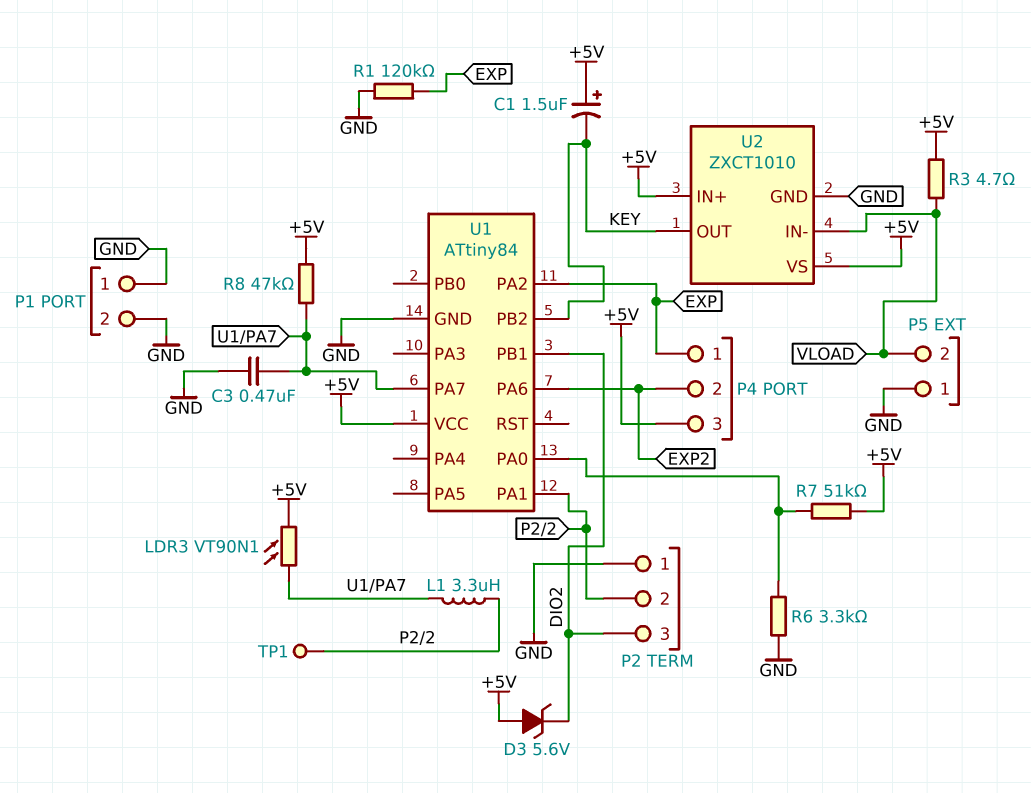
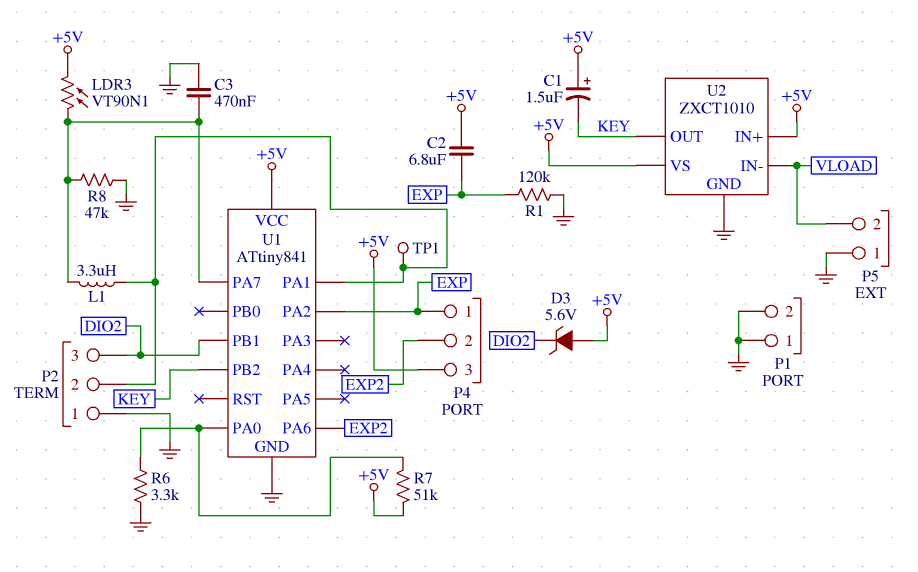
C2: none -> 6.8uF (+5V, EXP)
R3: 4.7 (+5V, VLOAD) -> none
R8: 47k (+5V, U1/PA7) -> 47k (GND, U1/PA7)
U1: ATtiny84 -> ATtiny841

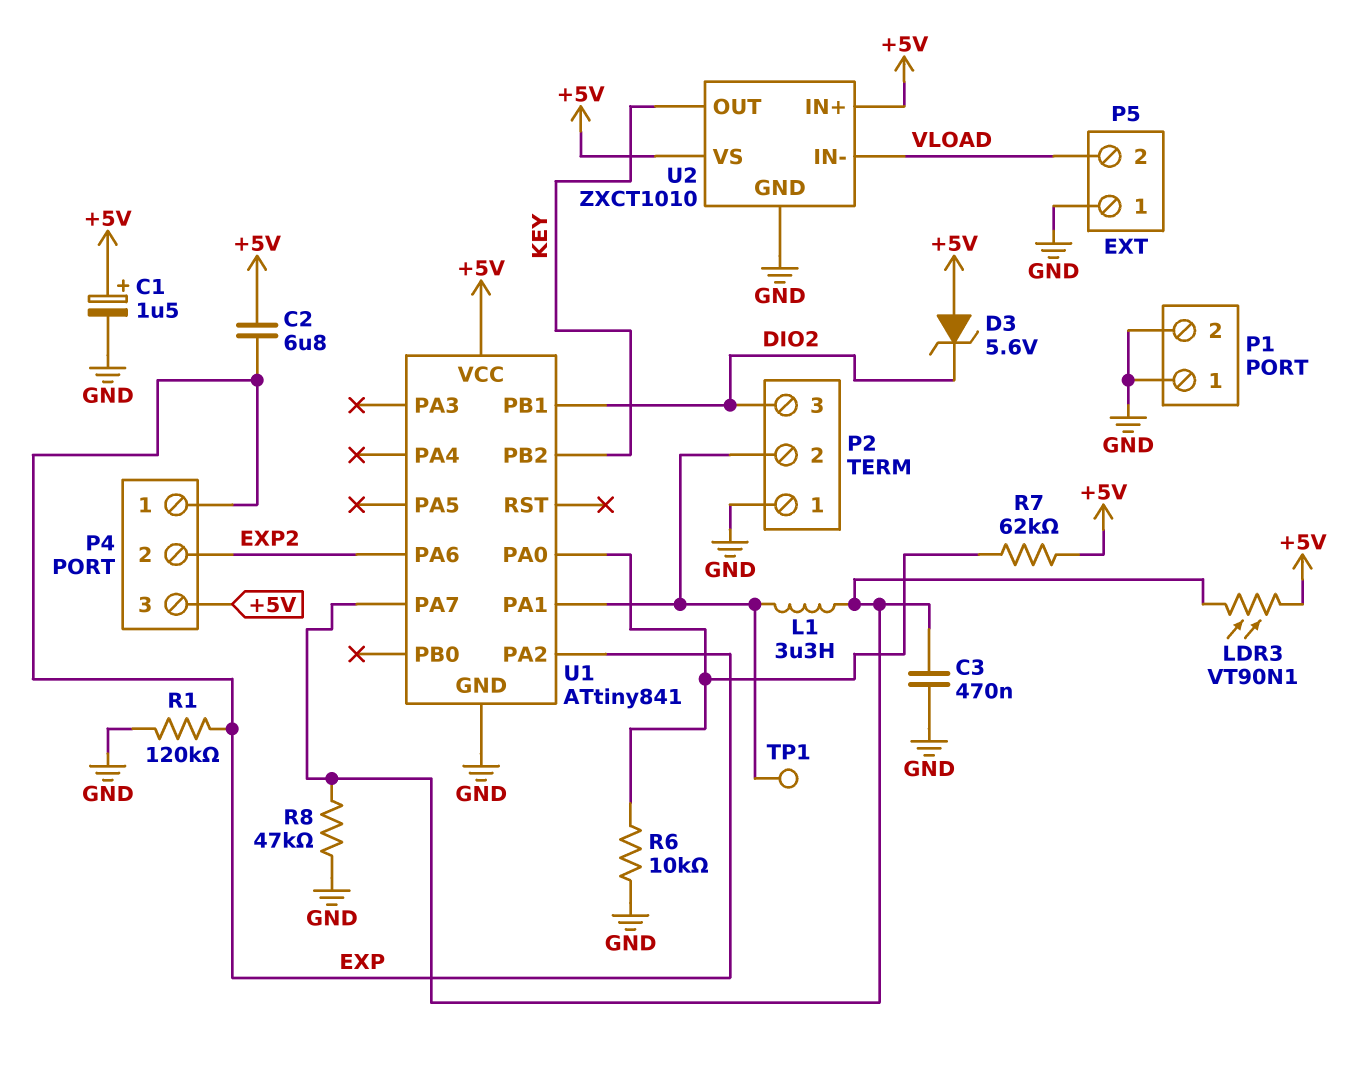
C1: 1.5uF (plus +5V, minus KEY) -> 1.5uF (plus +5V, minus GND)
R6: 3.3k (GND, U1/PA0) -> 10k (GND, U1/PA0)
R7: 51k (+5V, U1/PA0) -> 62k (+5V, U1/PA0)

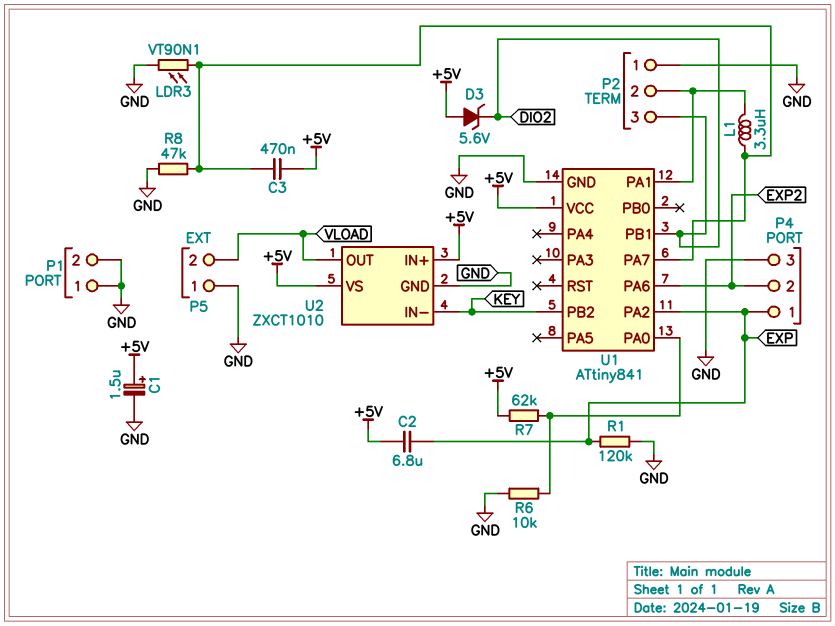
C3: 470nF (GND, U1/PA7) -> 470nF (+5V, U1/PA7)
LDR3: VT90N1 (+5V, U1/PA7) -> VT90N1 (GND, U1/PA7)
P4 pin 3: +5V -> GND
TP1: test point (P2/2) -> none
U2 pin IN-: VLOAD -> KEY
U2 pin OUT: KEY -> VLOAD

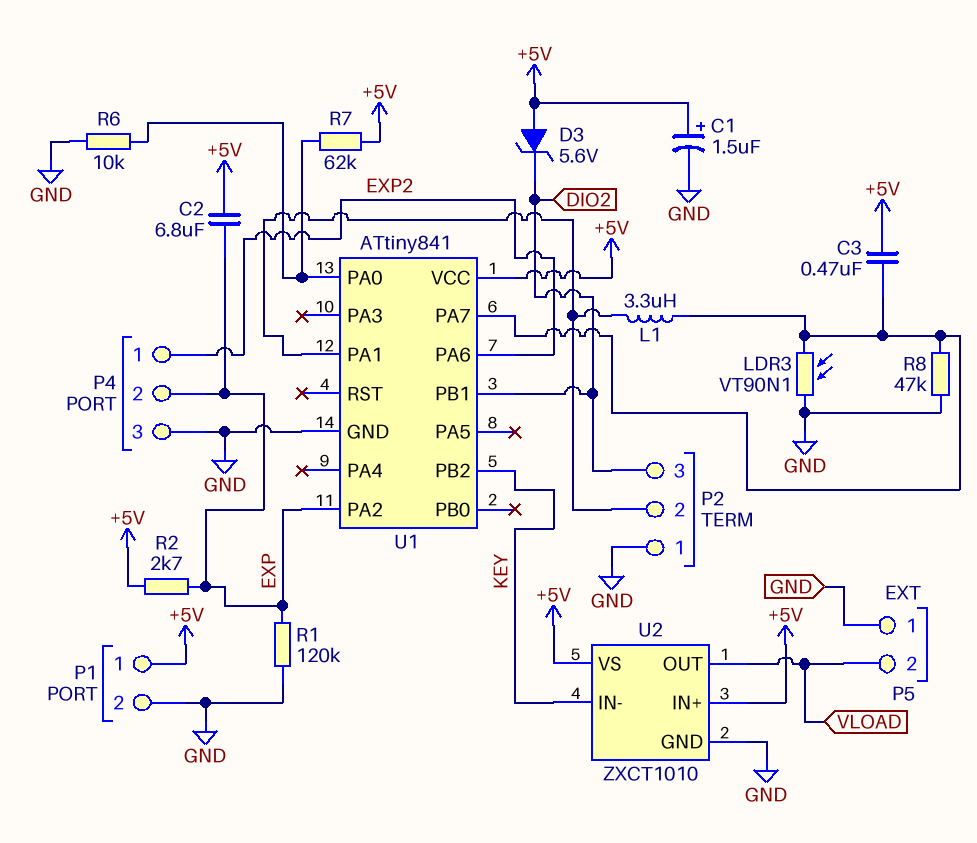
P1 pin 1: GND -> +5V
P4 pin 1: EXP -> EXP2
P4 pin 2: EXP2 -> EXP
R2: none -> 2.7k (+5V, EXP)

